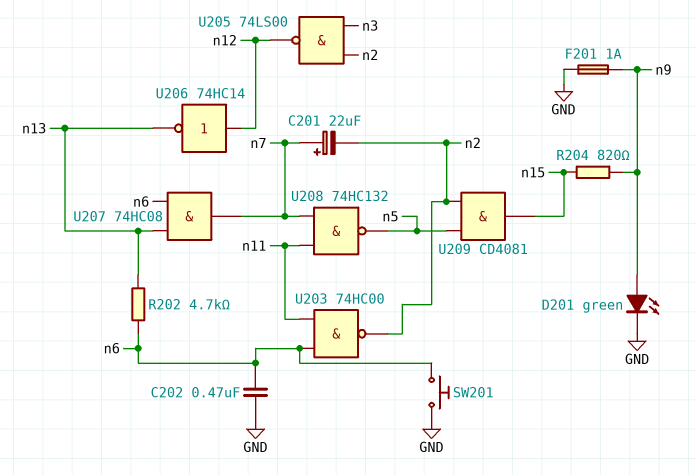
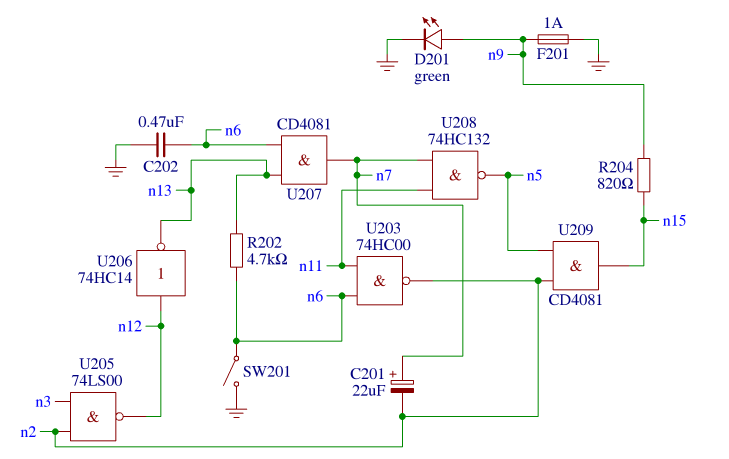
SW201: button (GND, n6) -> switch (GND, n6)
U207: AND 74HC08 (in n6, in n13, out n7) -> AND CD4081 (in n6, in n13, out n7)

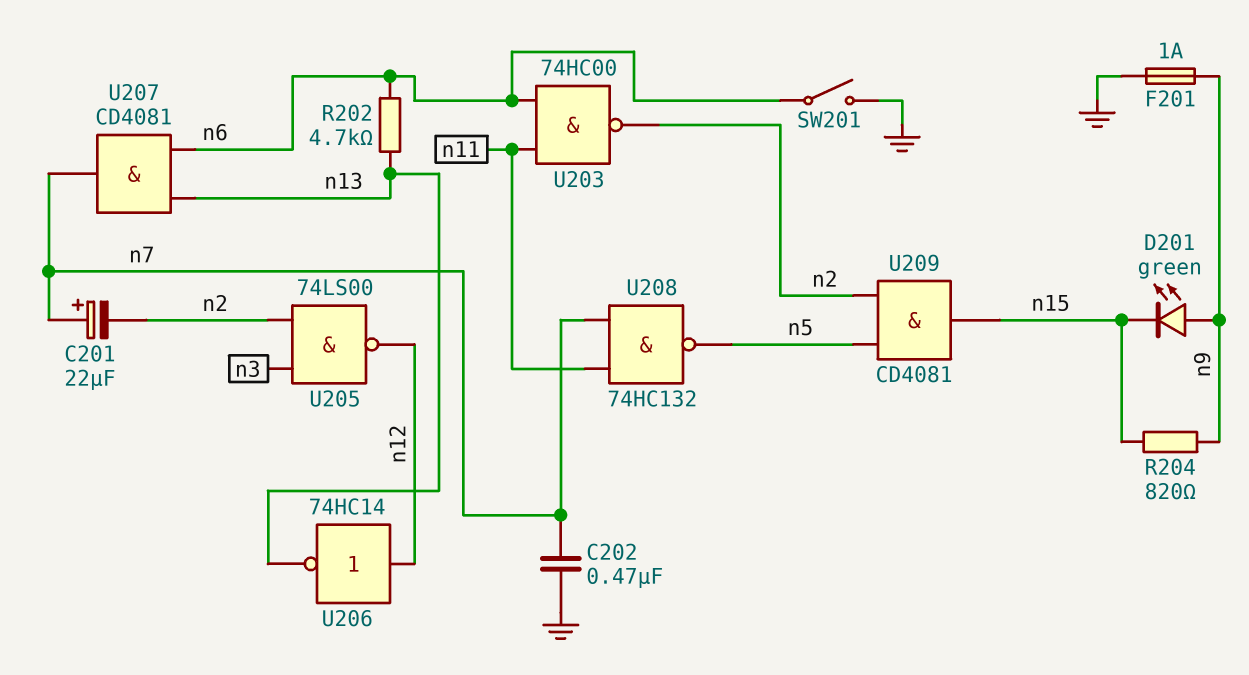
C202: 470nF (GND, n6) -> 470nF (GND, n7)
D201: LED green (A n9, K GND) -> LED green (A n9, K n15)

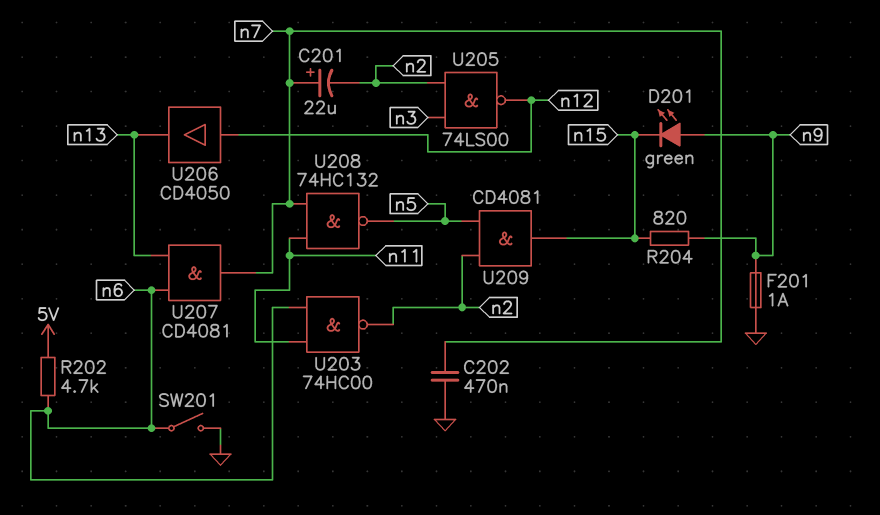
R202: 4.7k (n6, n13) -> 4.7k (5V, n6)
U206: NOT 74HC14 (in n12, out n13) -> buffer CD4050 (in n12, out n13)

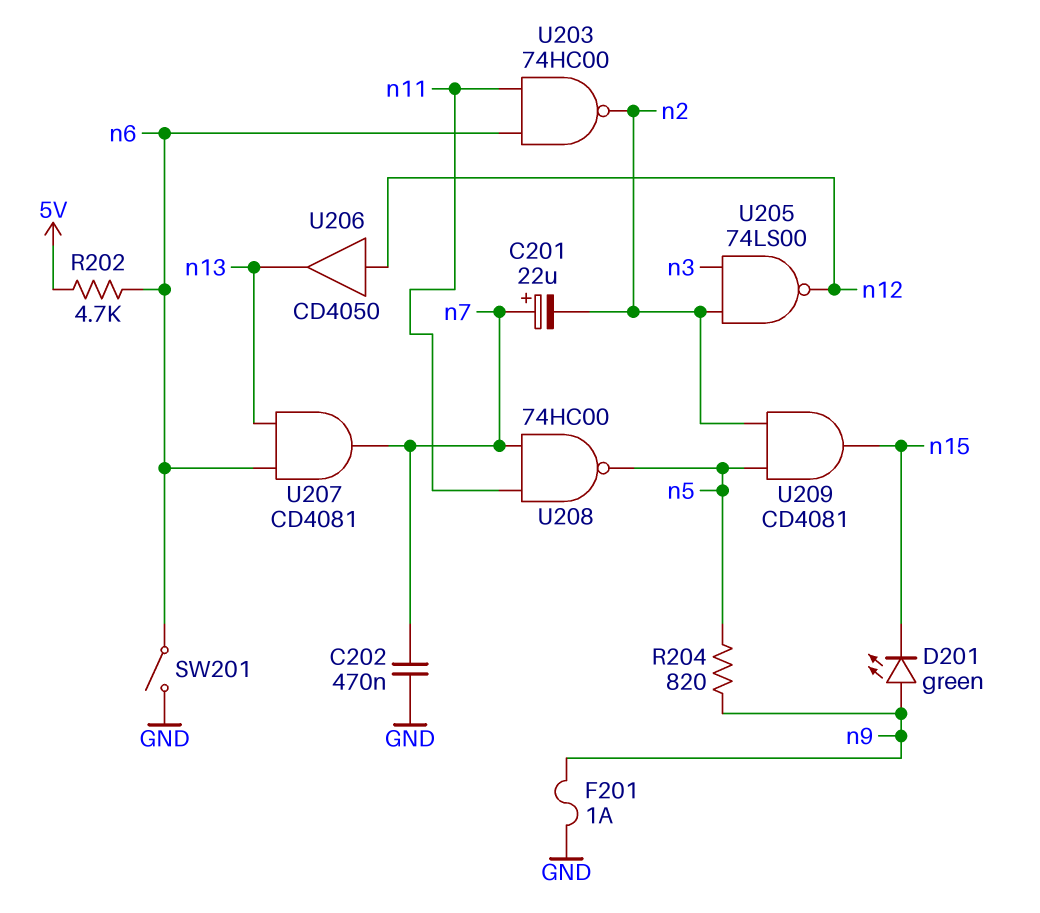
R204: 820 (n9, n15) -> 820 (n5, n9)
U208: NAND 74HC132 (in n7, in n11, out n5) -> NAND 74HC00 (in n7, in n11, out n5)

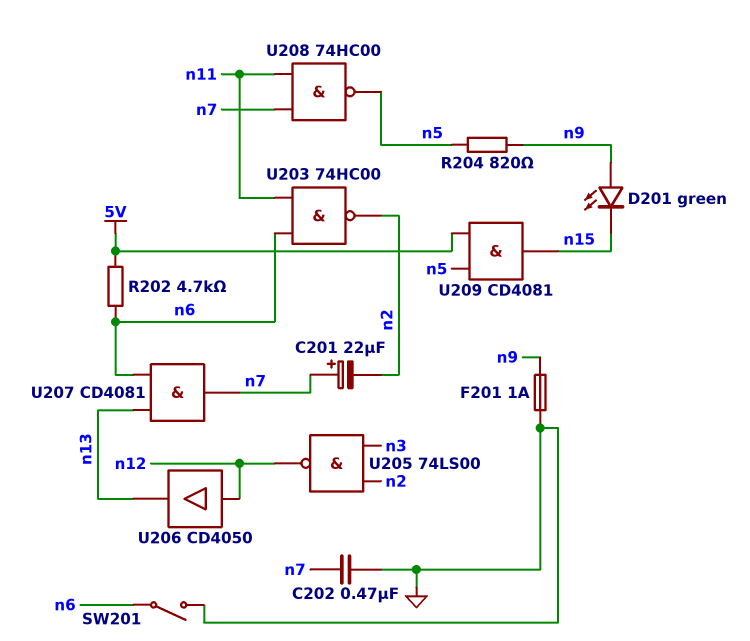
U209: AND CD4081 (in n2, in n5, out n15) -> AND CD4081 (in 5V, in n5, out n15)

